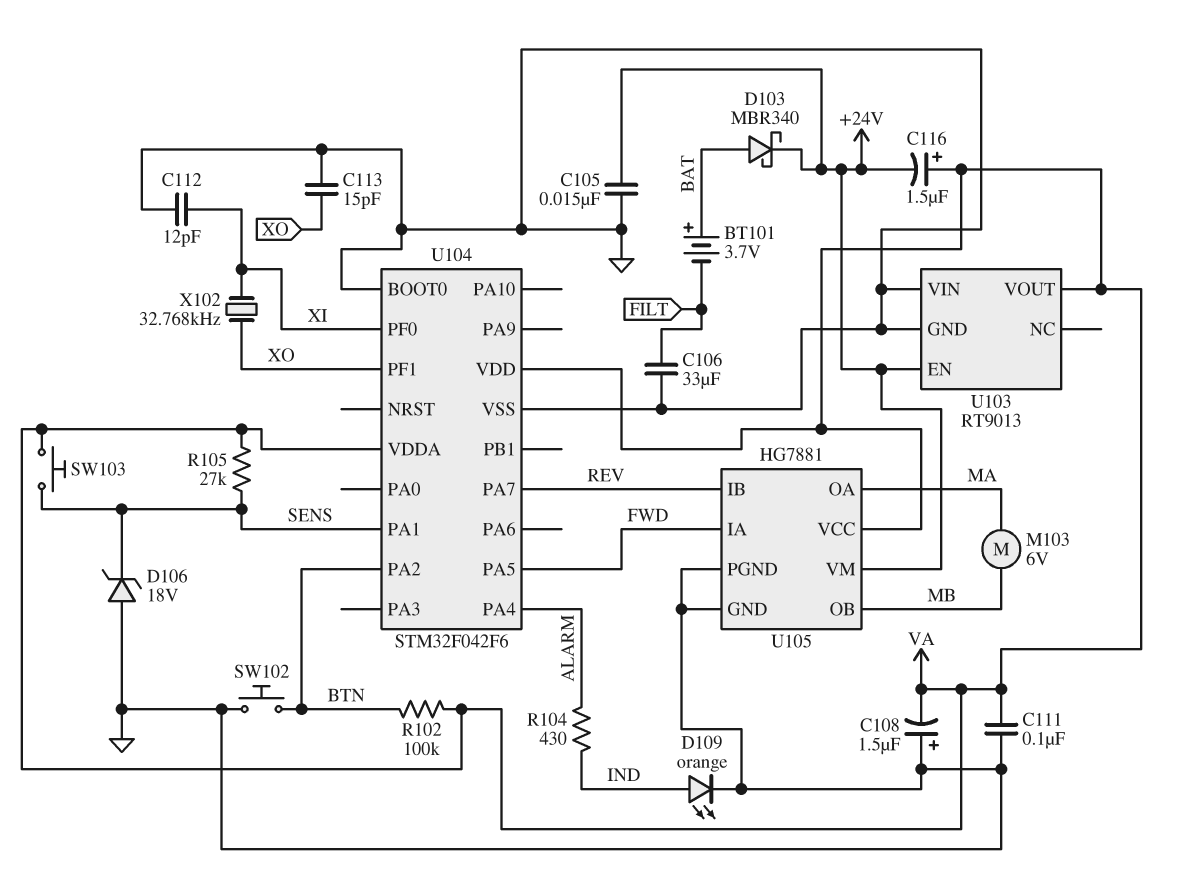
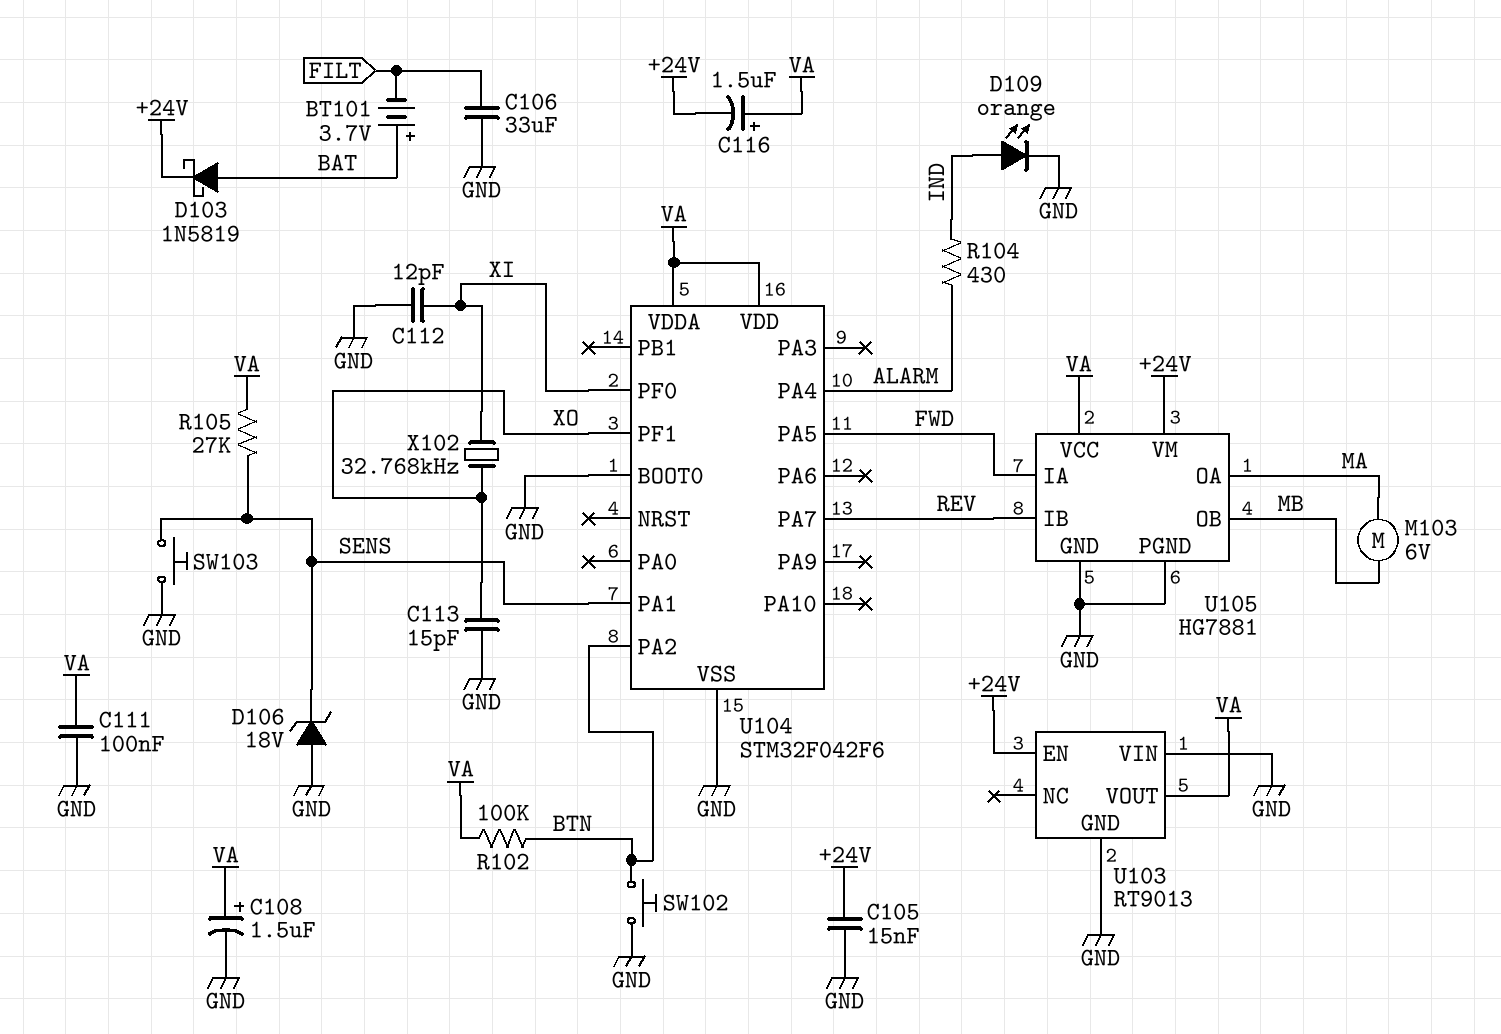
C108: 1.5uF (plus GND, minus VA) -> 1.5uF (plus VA, minus GND)
D103: schottky MBR340 (A BAT, K +24V) -> schottky 1N5819 (A BAT, K +24V)
SW103: button (SENS, VA) -> button (GND, SENS)

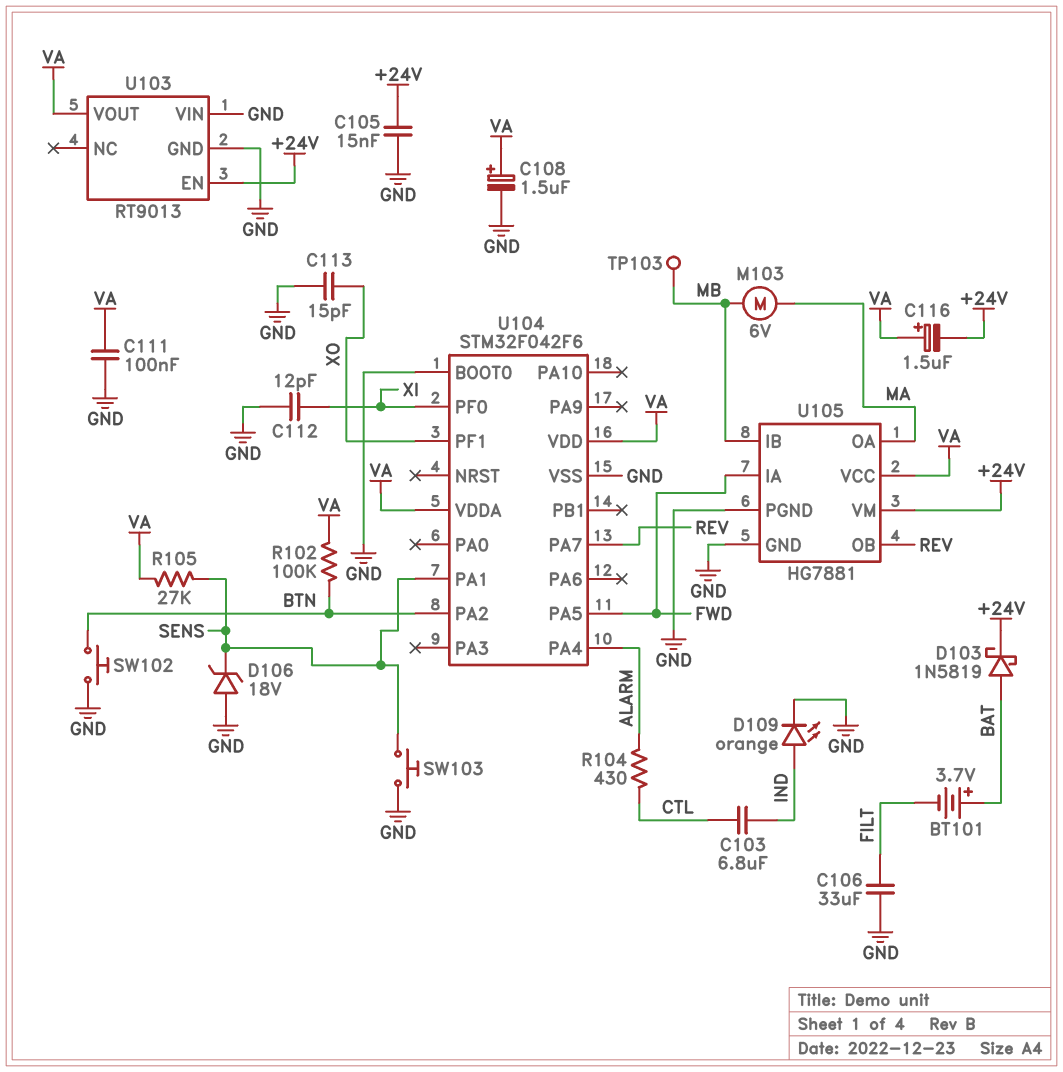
C103: none -> 6.8uF (CTL, IND)
R104: 430 (ALARM, IND) -> 430 (ALARM, CTL)
TP103: none -> test point (MB)
U105 pin IB: REV -> MB
U105 pin OB: MB -> REV
X102: 32.768kHz (XI, XO) -> none

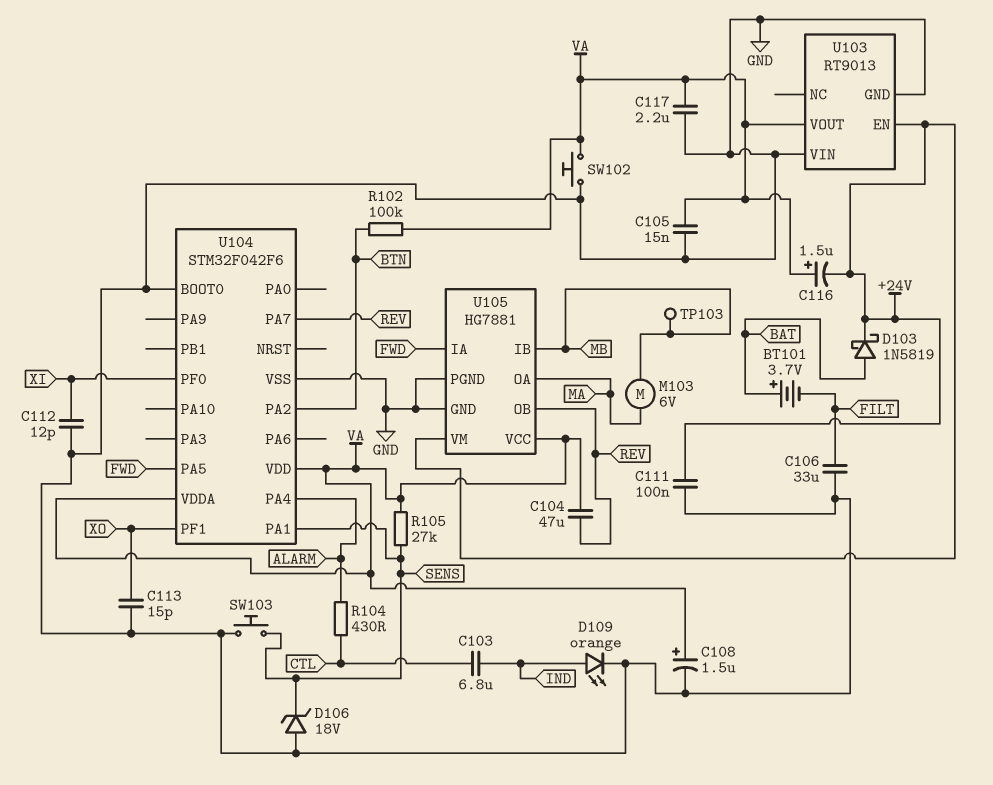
C104: none -> 47uF (REV, VA)
C105: 15nF (+24V, GND) -> 15nF (GND, VA)
C111: 100nF (GND, VA) -> 100nF (+24V, GND)
C117: none -> 2.2uF (GND, VA)
SW102: button (BTN, GND) -> button (GND, VA)

